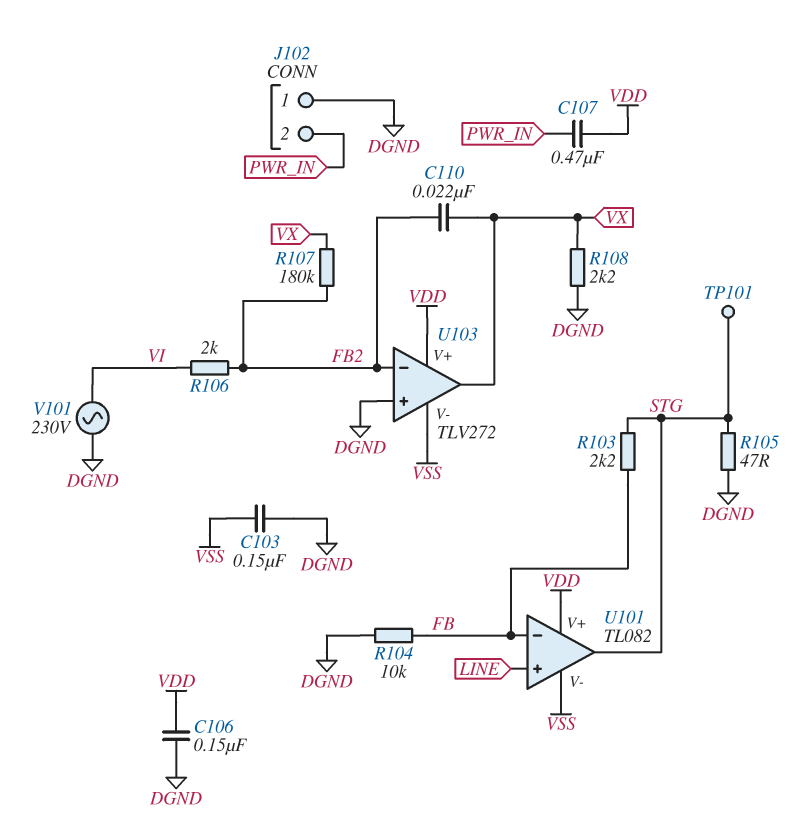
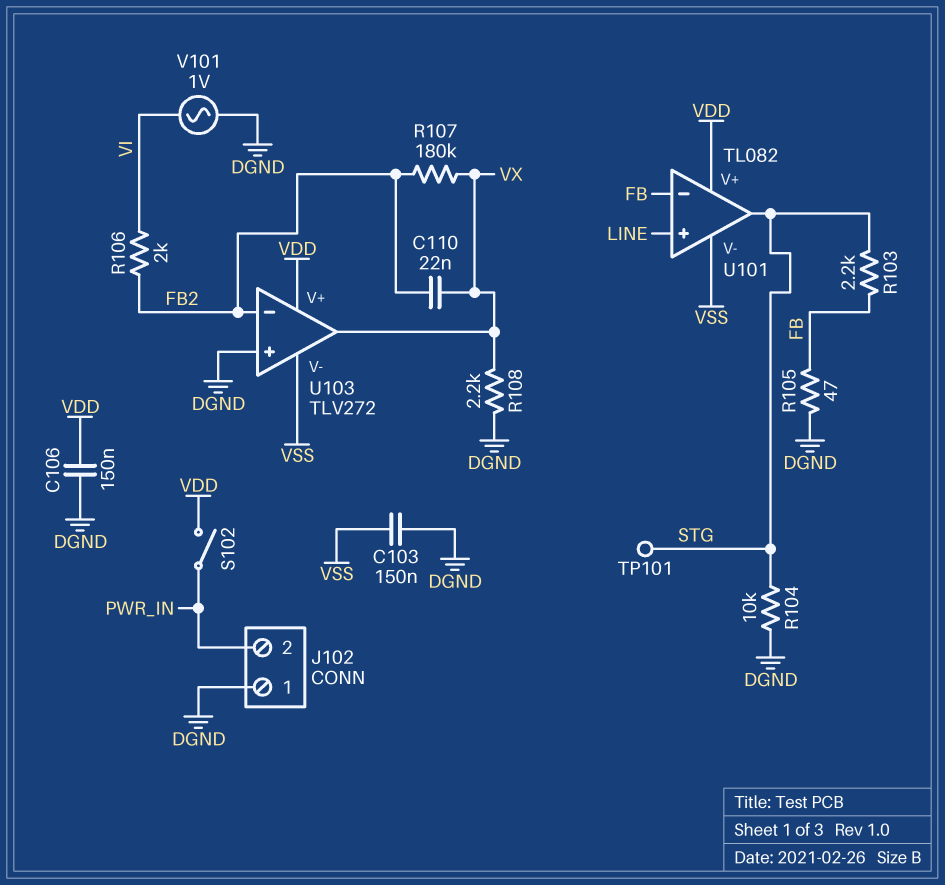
C107: 470nF (PWR_IN, VDD) -> none
R104: 10k (DGND, FB) -> 10k (DGND, STG)
R105: 47 (DGND, STG) -> 47 (DGND, FB)
S102: none -> switch (PWR_IN, VDD)
V101: AC 230V (DGND, VI) -> AC 1V (DGND, VI)

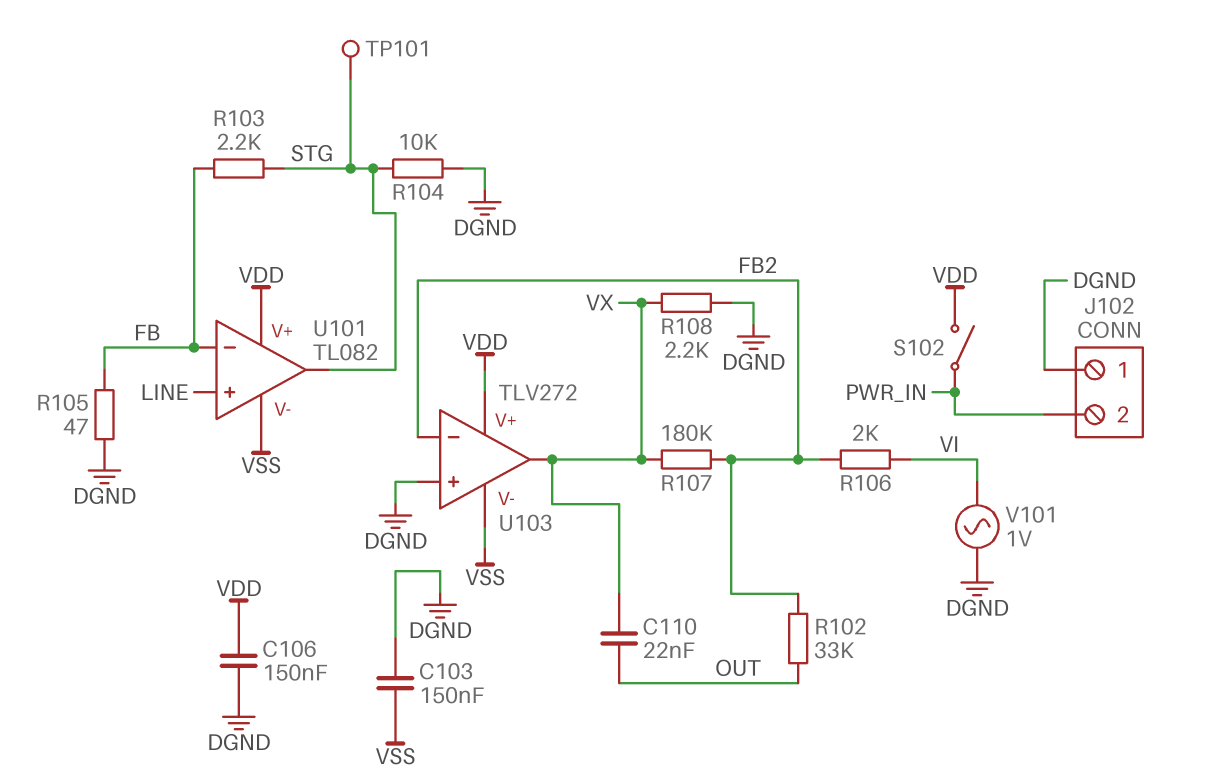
C110: 22nF (FB2, VX) -> 22nF (OUT, VX)
R102: none -> 33k (FB2, OUT)

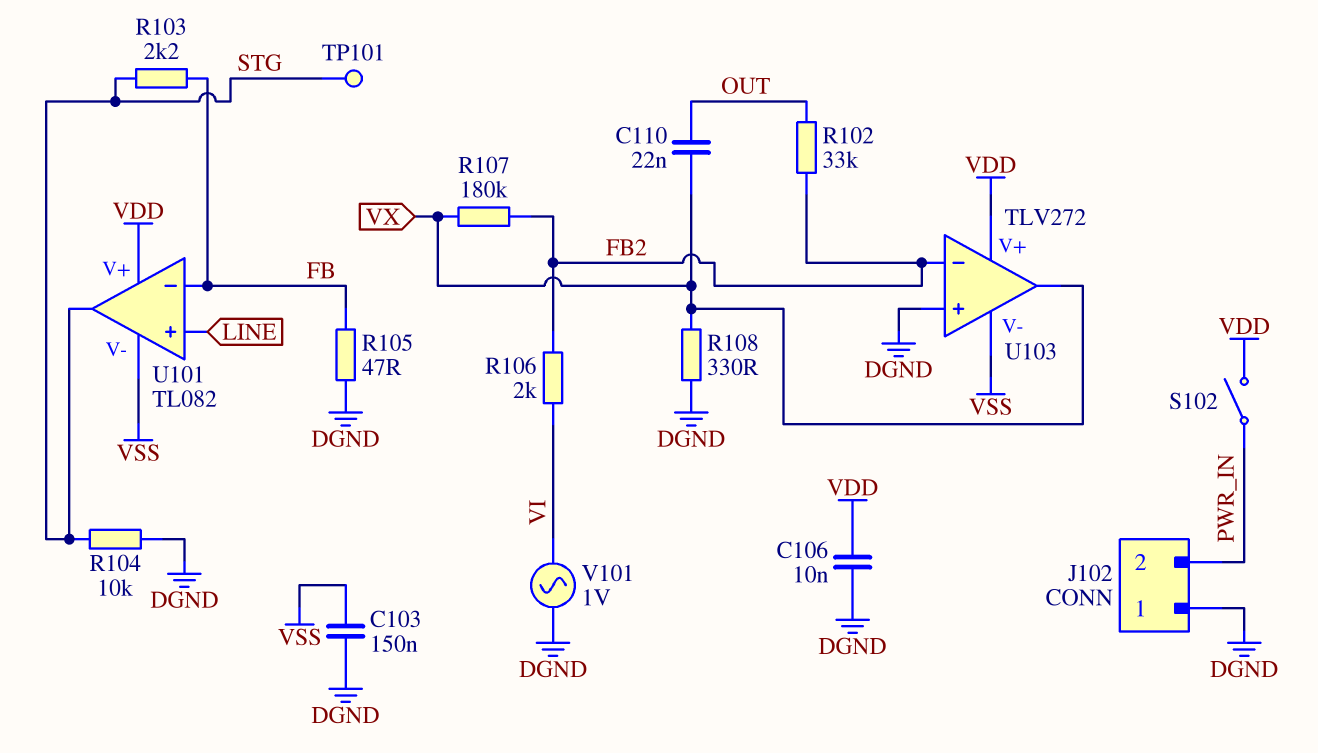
C106: 150nF (DGND, VDD) -> 10nF (DGND, VDD)
R108: 2.2k (DGND, VX) -> 330 (DGND, VX)

